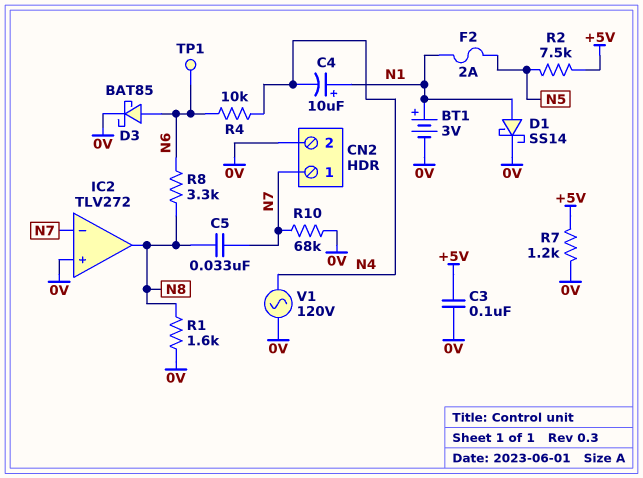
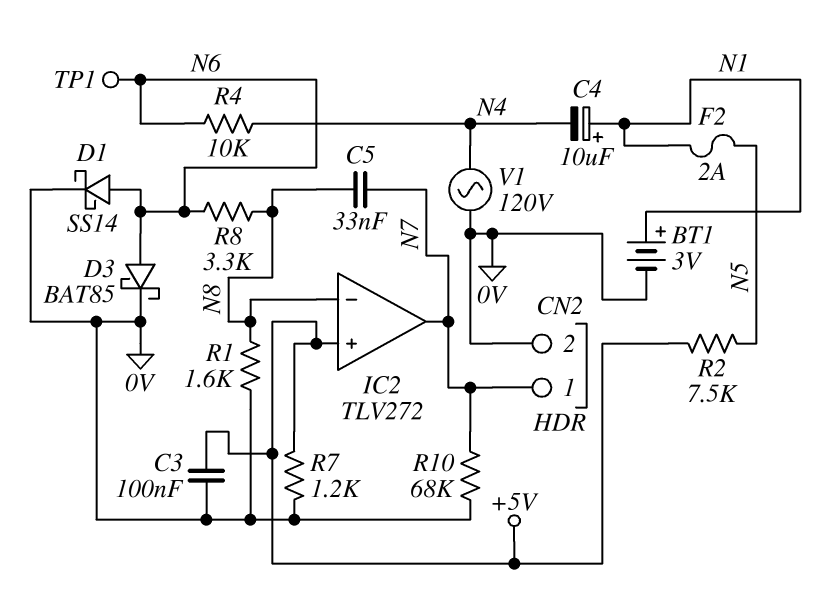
D1: schottky SS14 (A N1, K 0V) -> schottky SS14 (A N6, K 0V)
IC2 pin in+: 0V -> +5V
IC2 pin in-: N7 -> N8
IC2 pin out: N8 -> N7

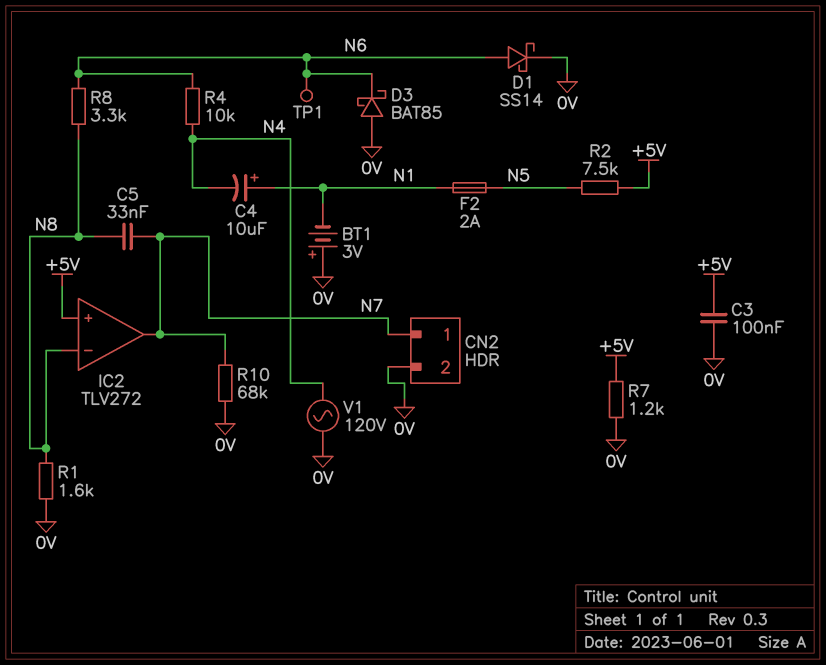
BT1: 3V (plus N1, minus 0V) -> 3V (plus 0V, minus N1)
D3: schottky BAT85 (A N6, K 0V) -> schottky BAT85 (A 0V, K N6)

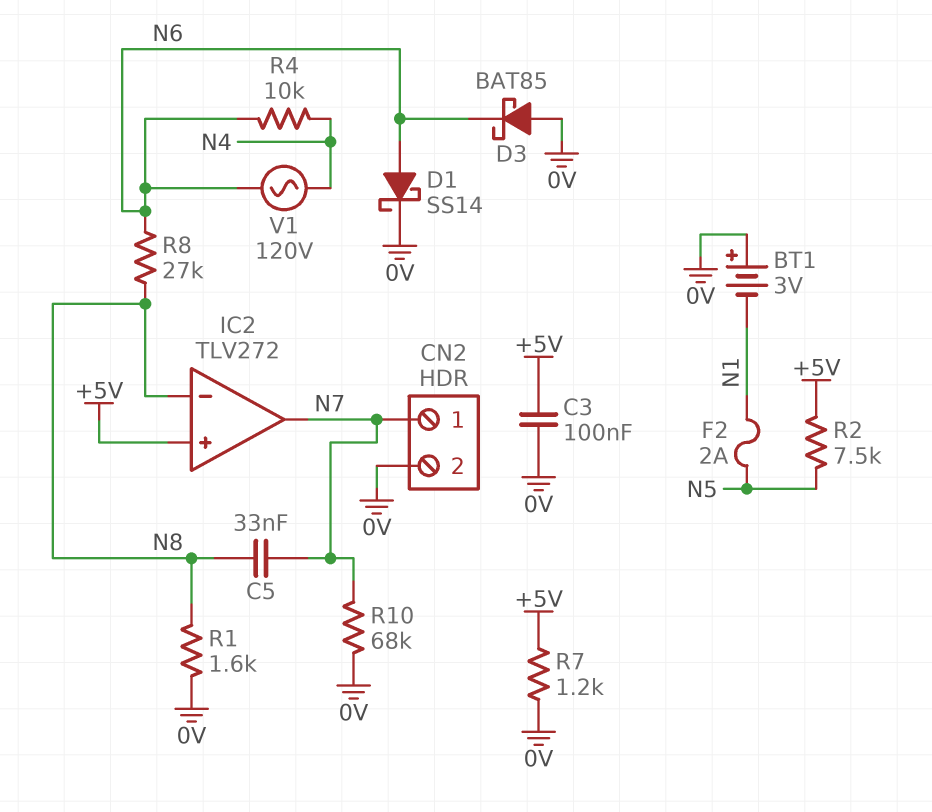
C4: 10uF (plus N1, minus N4) -> none
R8: 3.3k (N6, N8) -> 27k (N6, N8)
TP1: test point (N6) -> none
V1: AC 120V (0V, N4) -> AC 120V (N4, N6)

